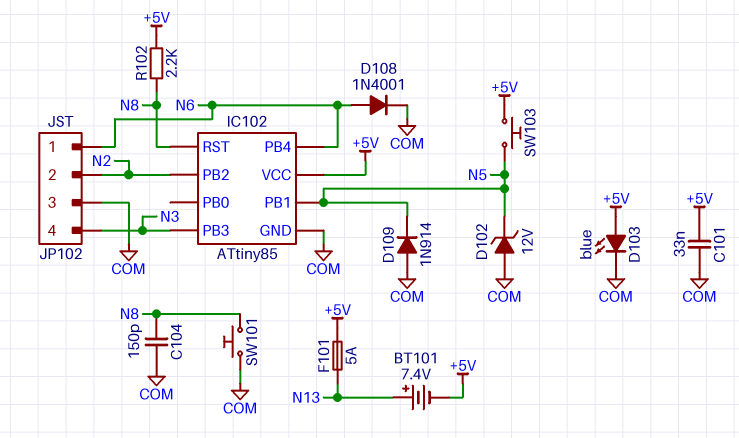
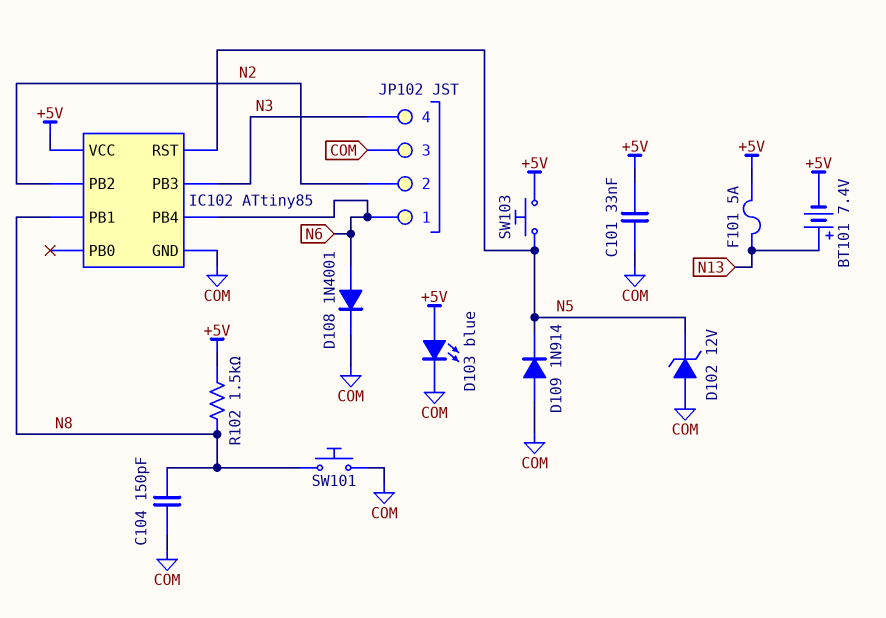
IC102 pin PB1: N5 -> N8
IC102 pin RST: N8 -> N5
R102: 2.2k (+5V, N8) -> 1.5k (+5V, N8)

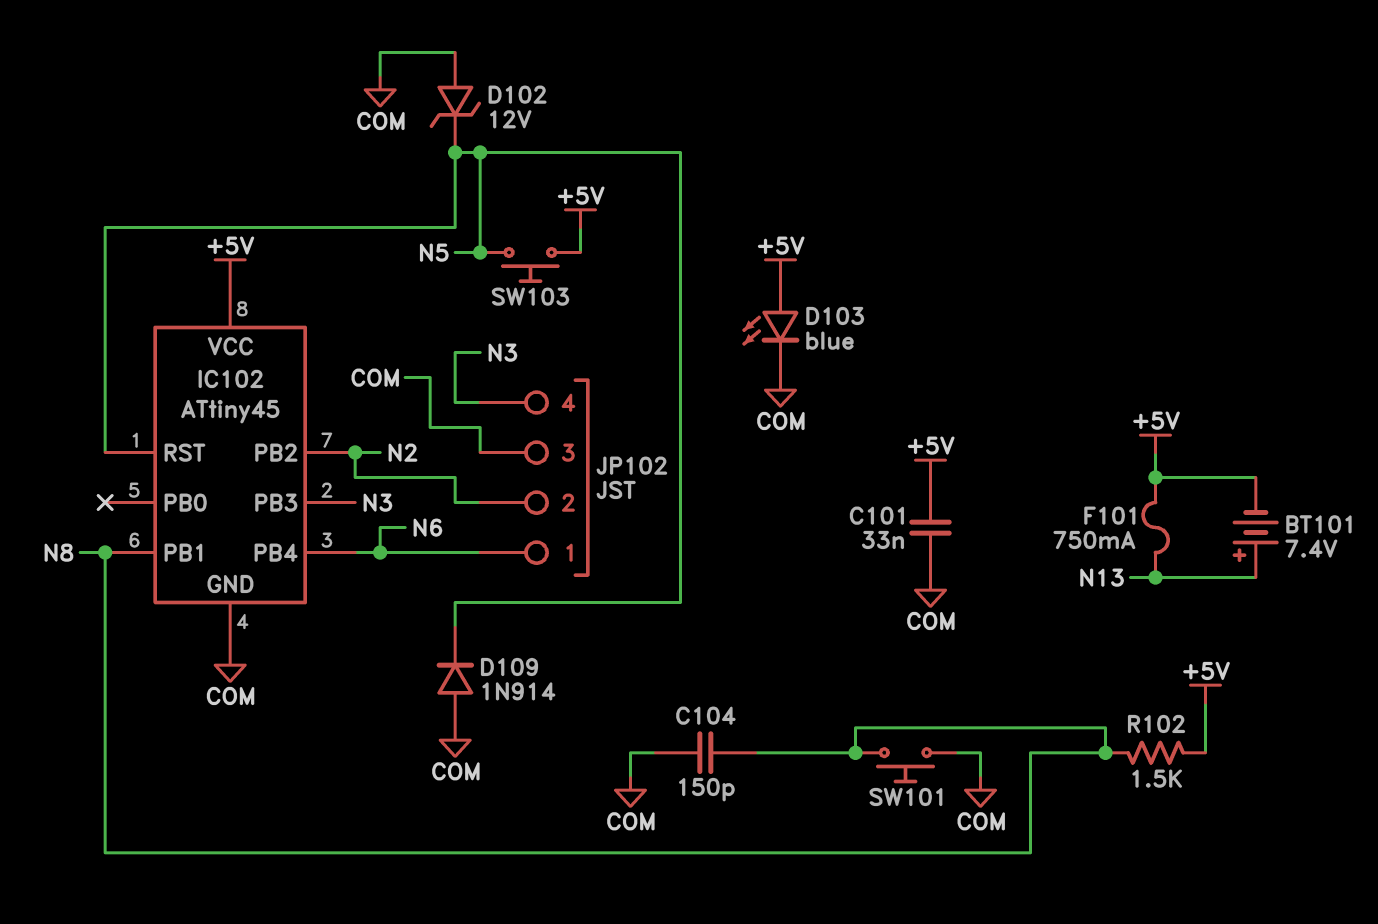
D108: diode 1N4001 (A N6, K COM) -> none
F101: 5A (+5V, N13) -> 750mA (+5V, N13)
IC102: ATtiny85 -> ATtiny45

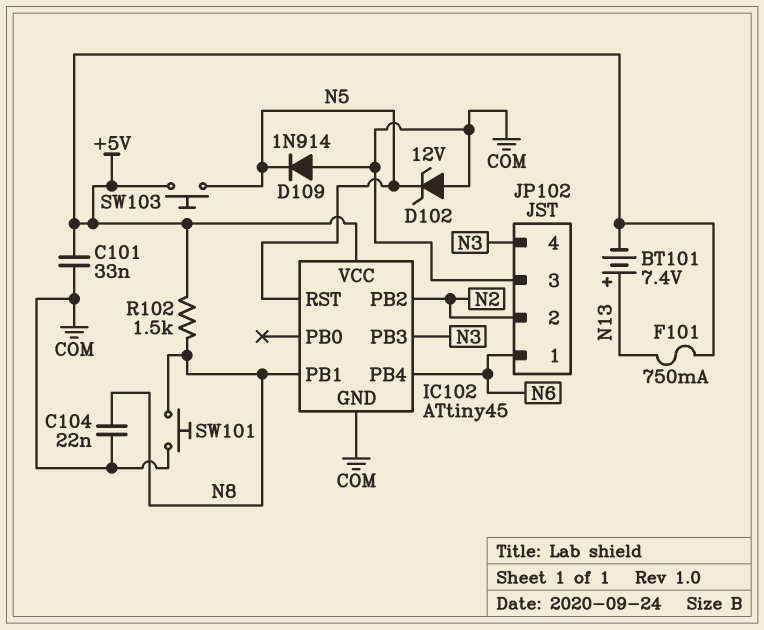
C104: 150pF (COM, N8) -> 22nF (COM, N8)
D103: LED blue (A +5V, K COM) -> none

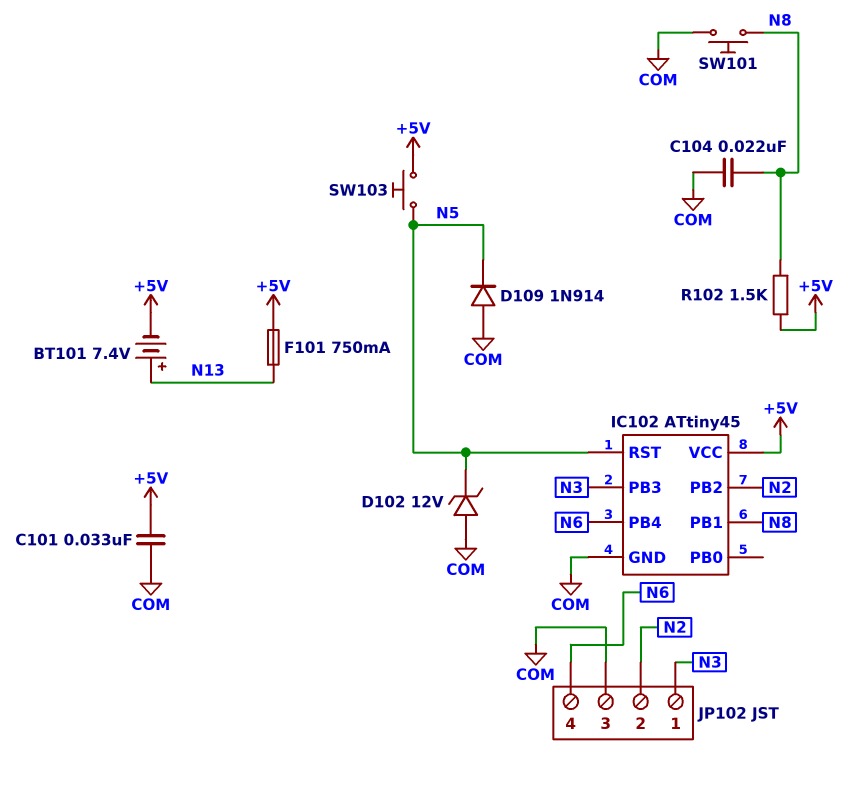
JP102 pin 1: N6 -> N3
JP102 pin 4: N3 -> N6

